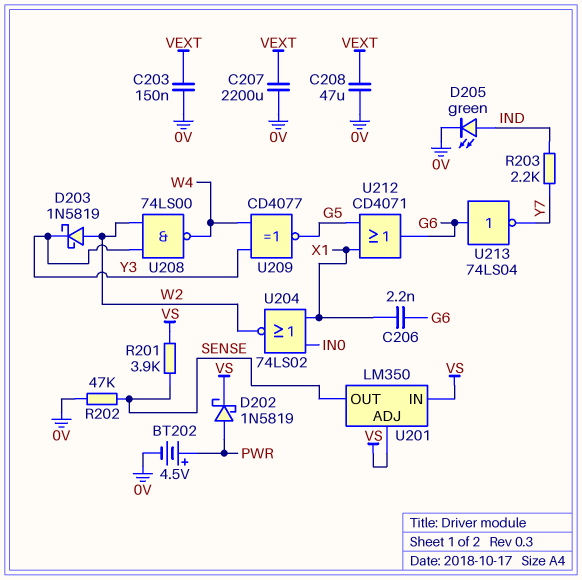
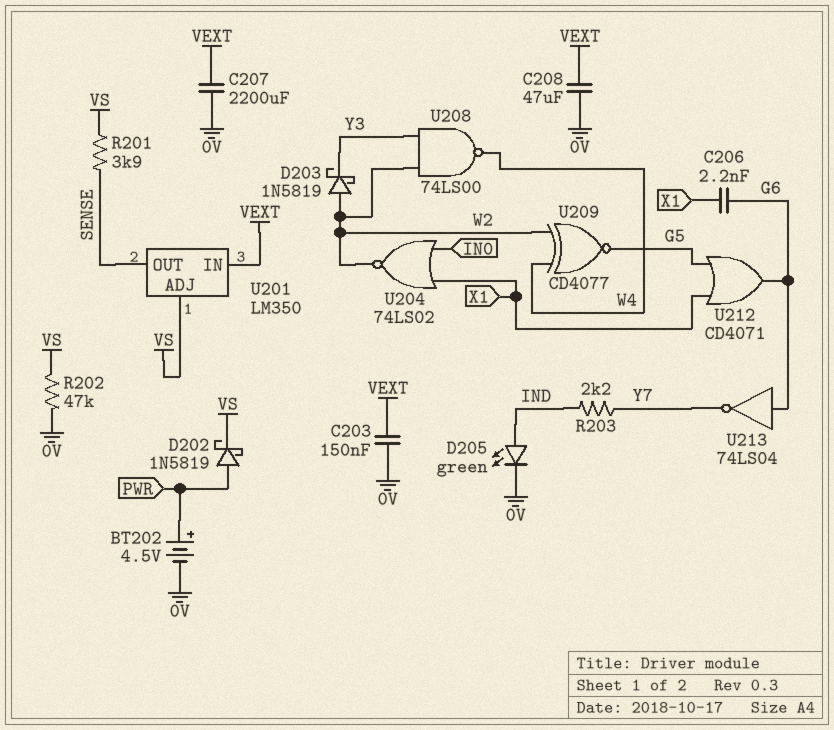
R202: 47k (0V, SENSE) -> 47k (0V, VS)
U201 pin IN: VS -> VEXT
U209: XNOR CD4077 (in W4, in Y3, out G5) -> XNOR CD4077 (in W2, in W4, out G5)

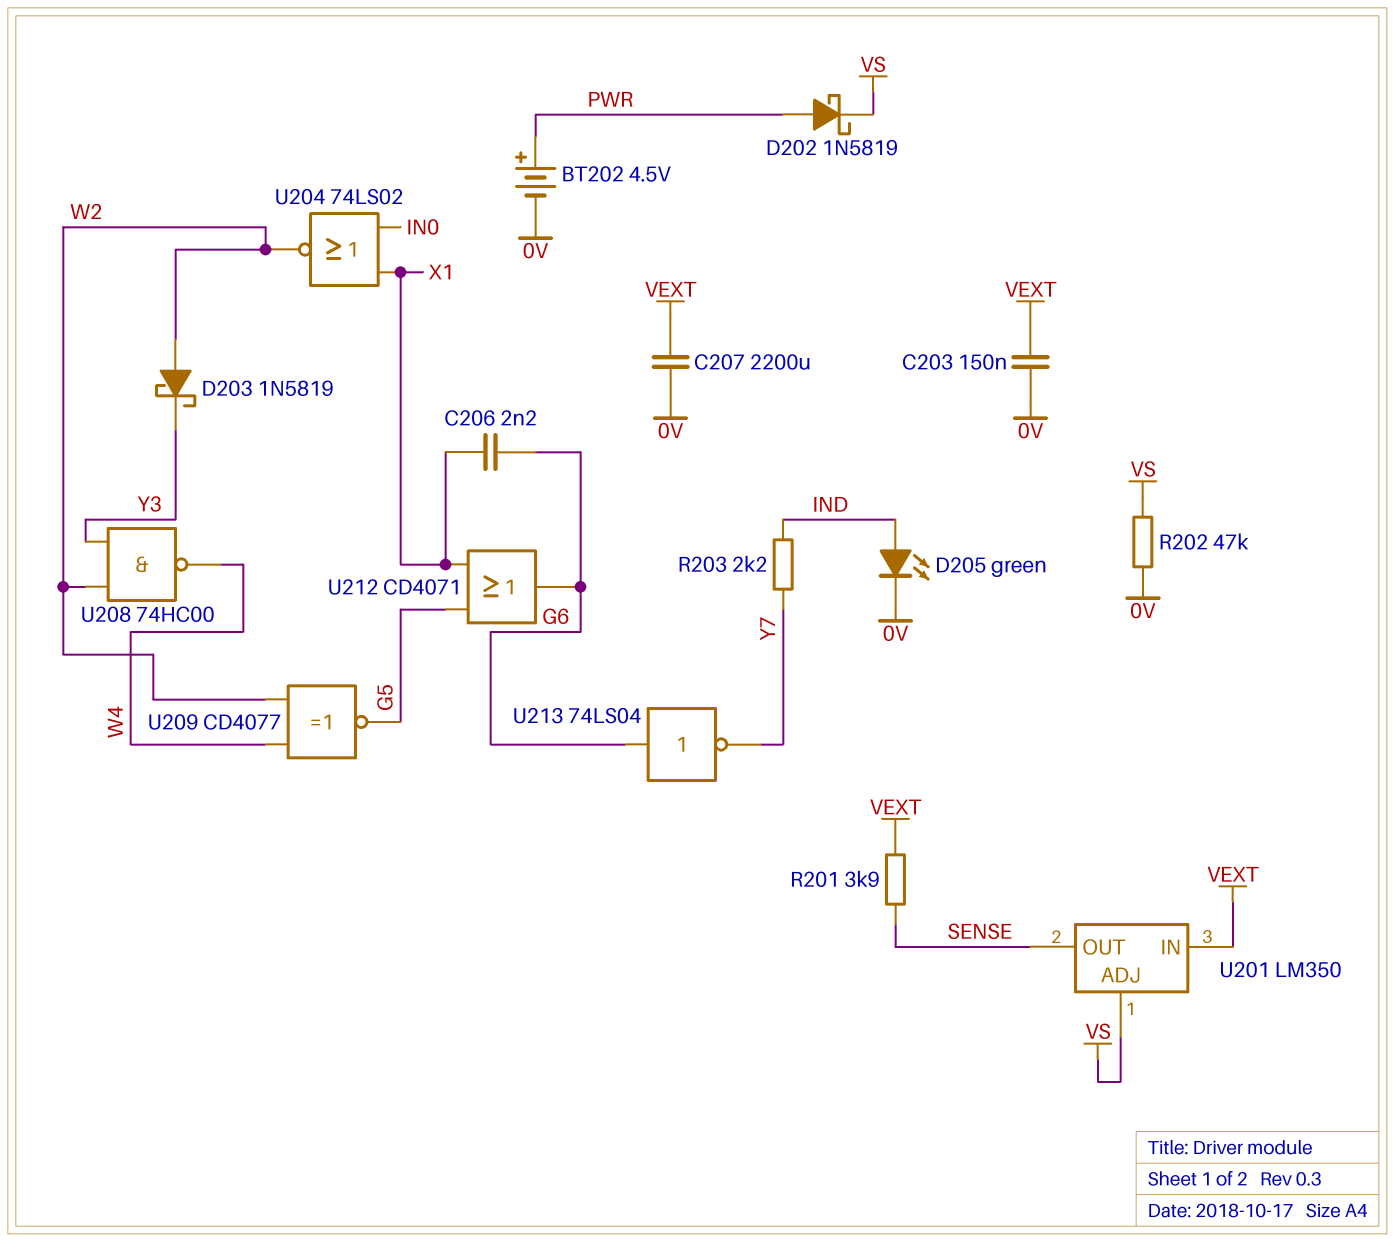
C208: 47uF (0V, VEXT) -> none
R201: 3.9k (SENSE, VS) -> 3.9k (SENSE, VEXT)
U208: NAND 74LS00 (in W2, in Y3, out W4) -> NAND 74HC00 (in W2, in Y3, out W4)

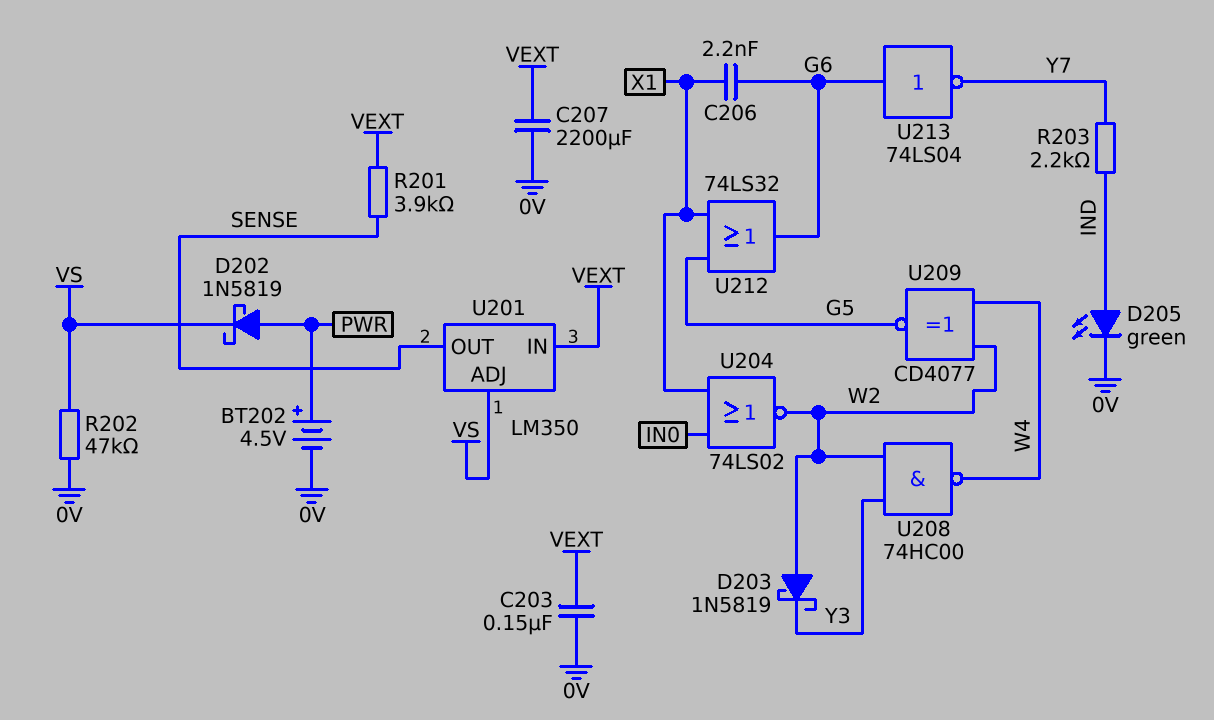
U212: OR CD4071 (in G5, in X1, out G6) -> OR 74LS32 (in G5, in X1, out G6)

